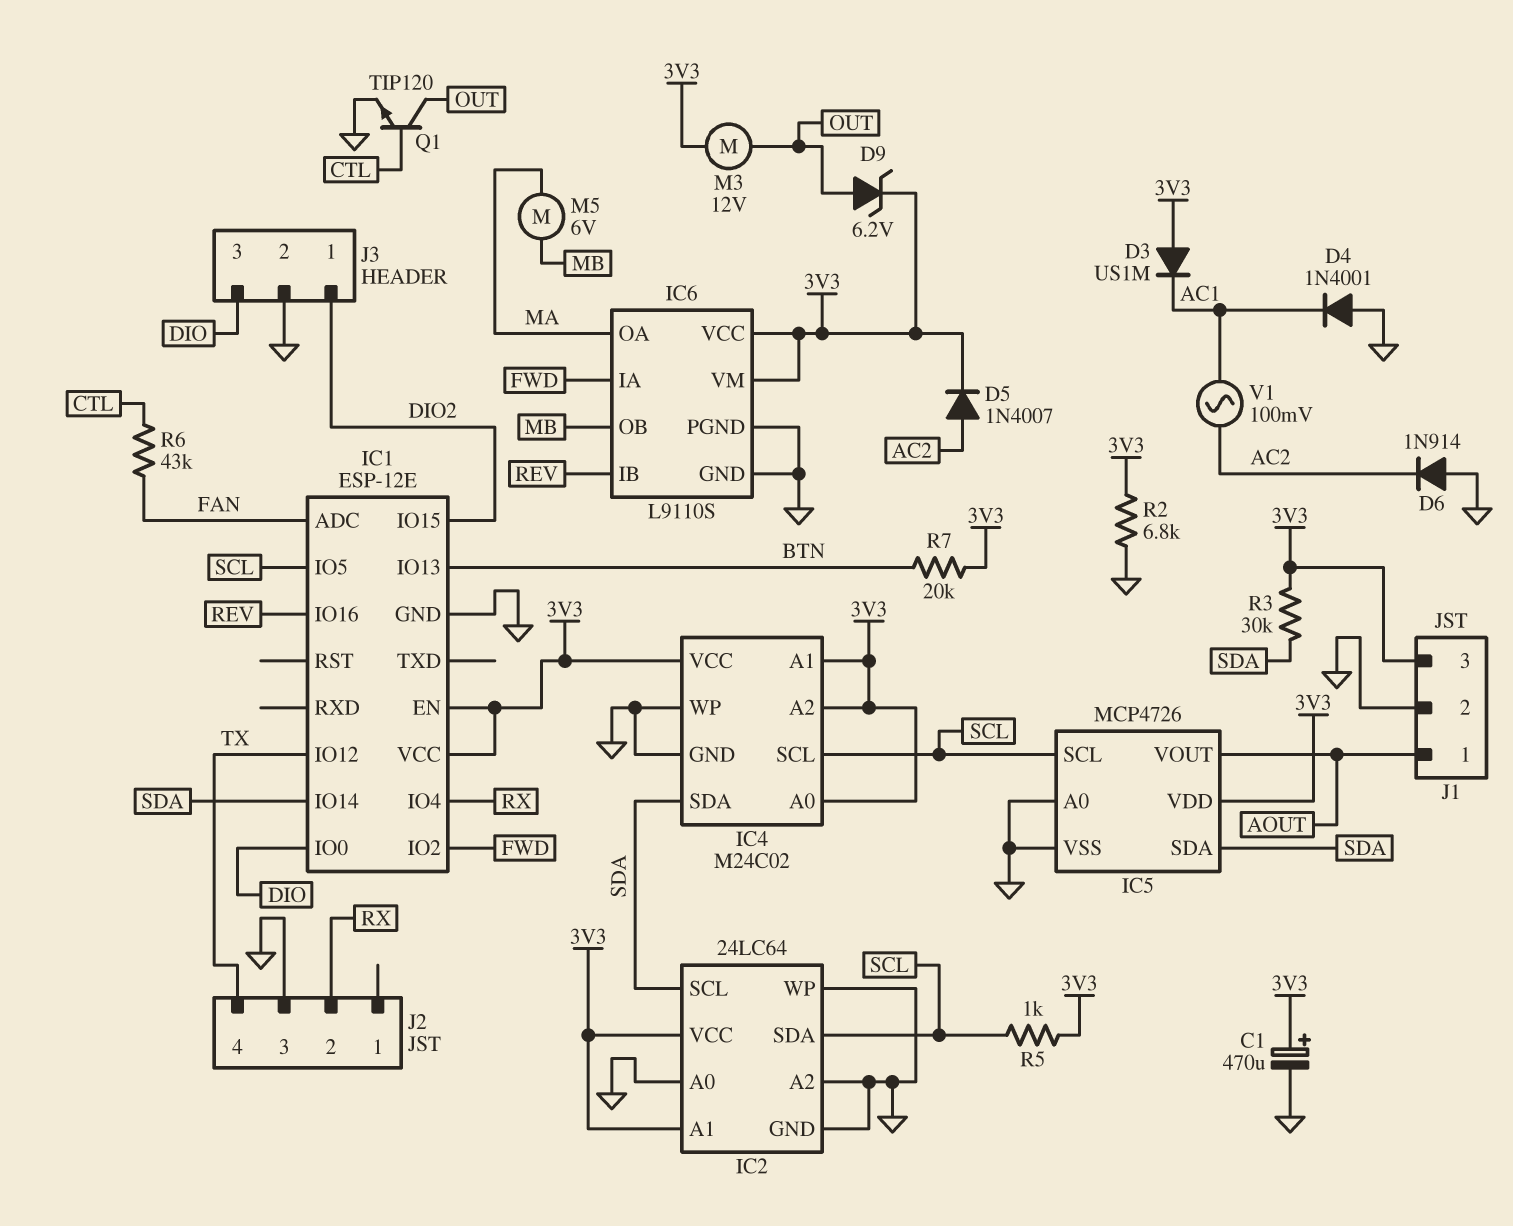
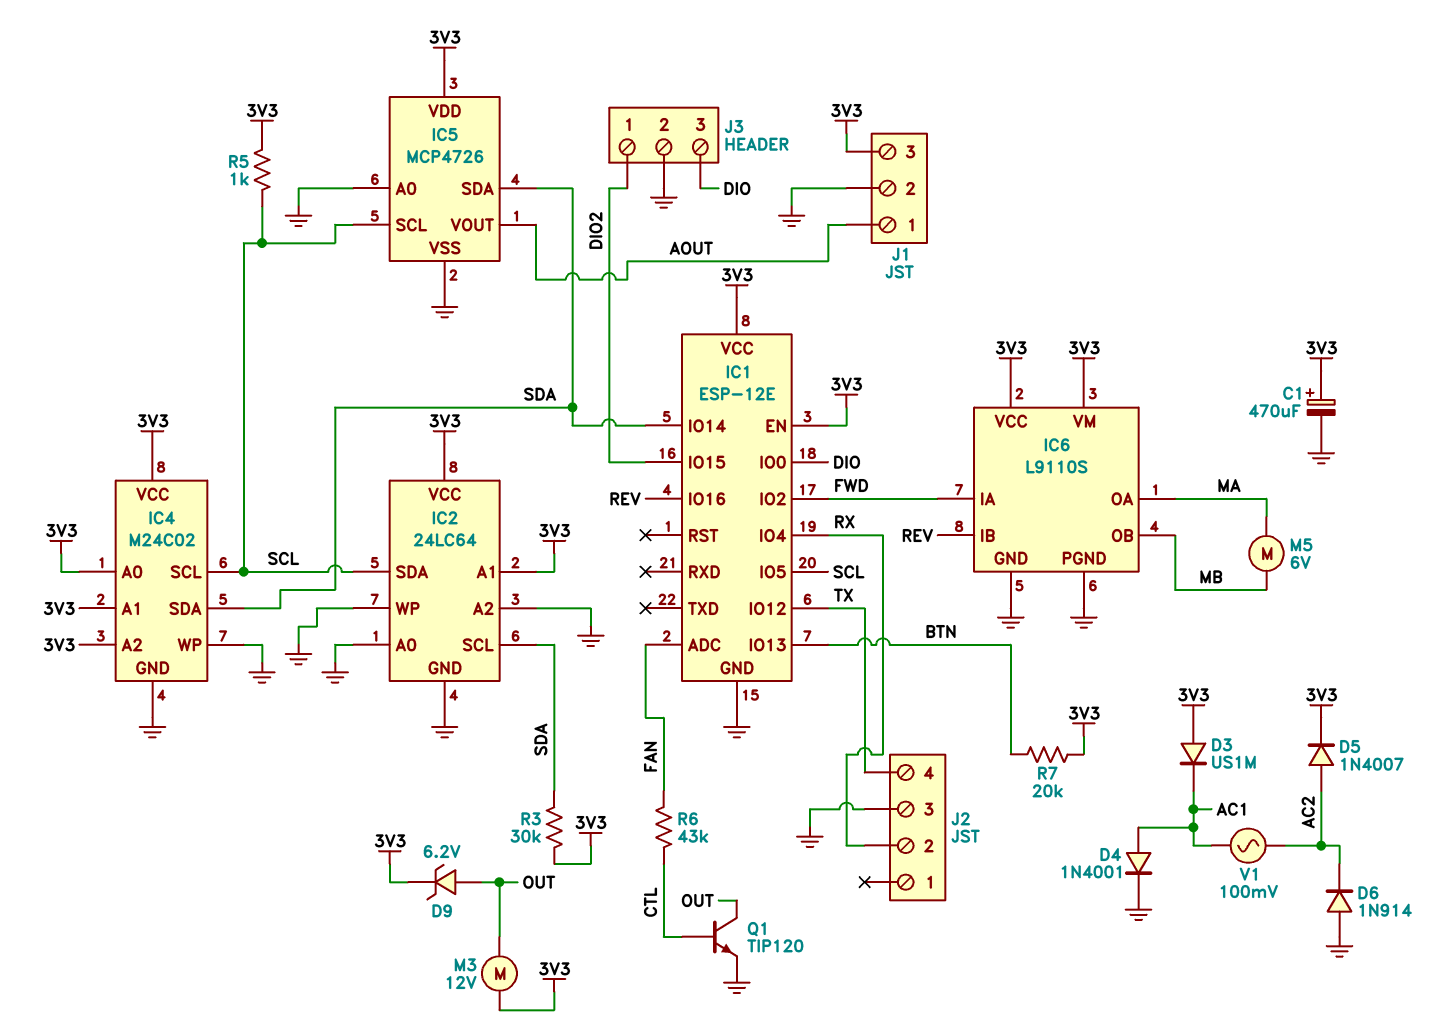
D4: diode 1N4001 (A GND, K AC1) -> diode 1N4001 (A AC1, K GND)
R2: 6.8k (3V3, GND) -> none

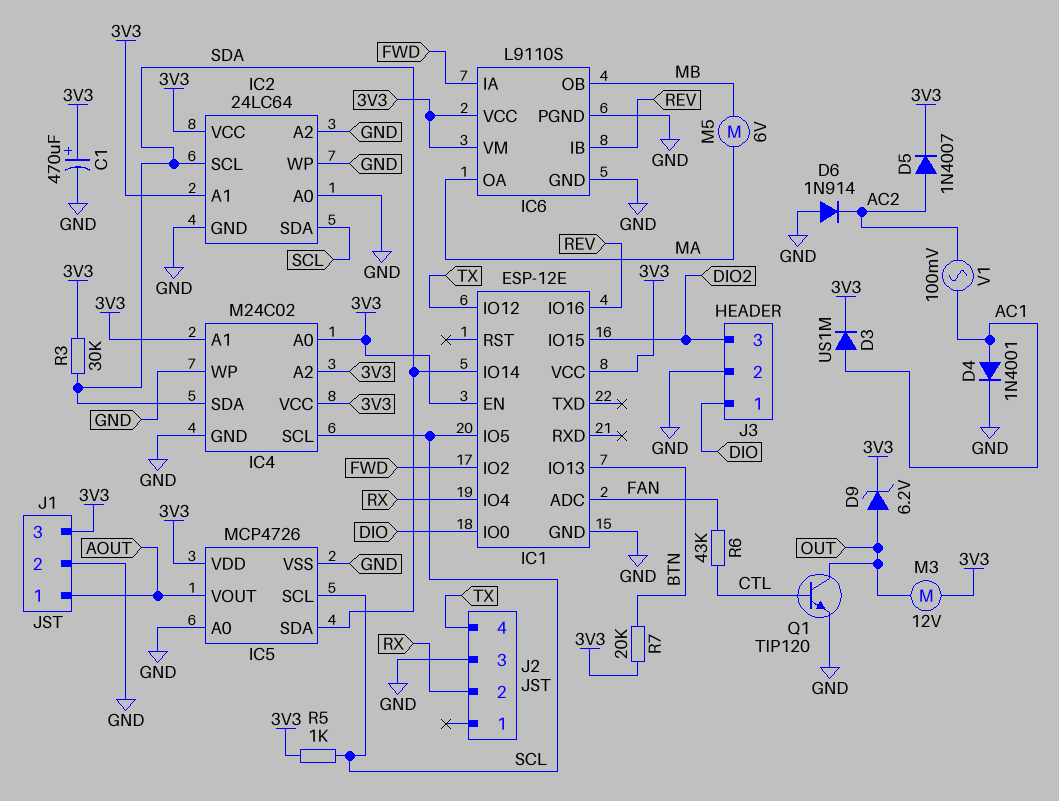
D3: diode US1M (A 3V3, K AC1) -> diode US1M (A AC1, K 3V3)
J3 pin 1: DIO2 -> DIO
J3 pin 3: DIO -> DIO2

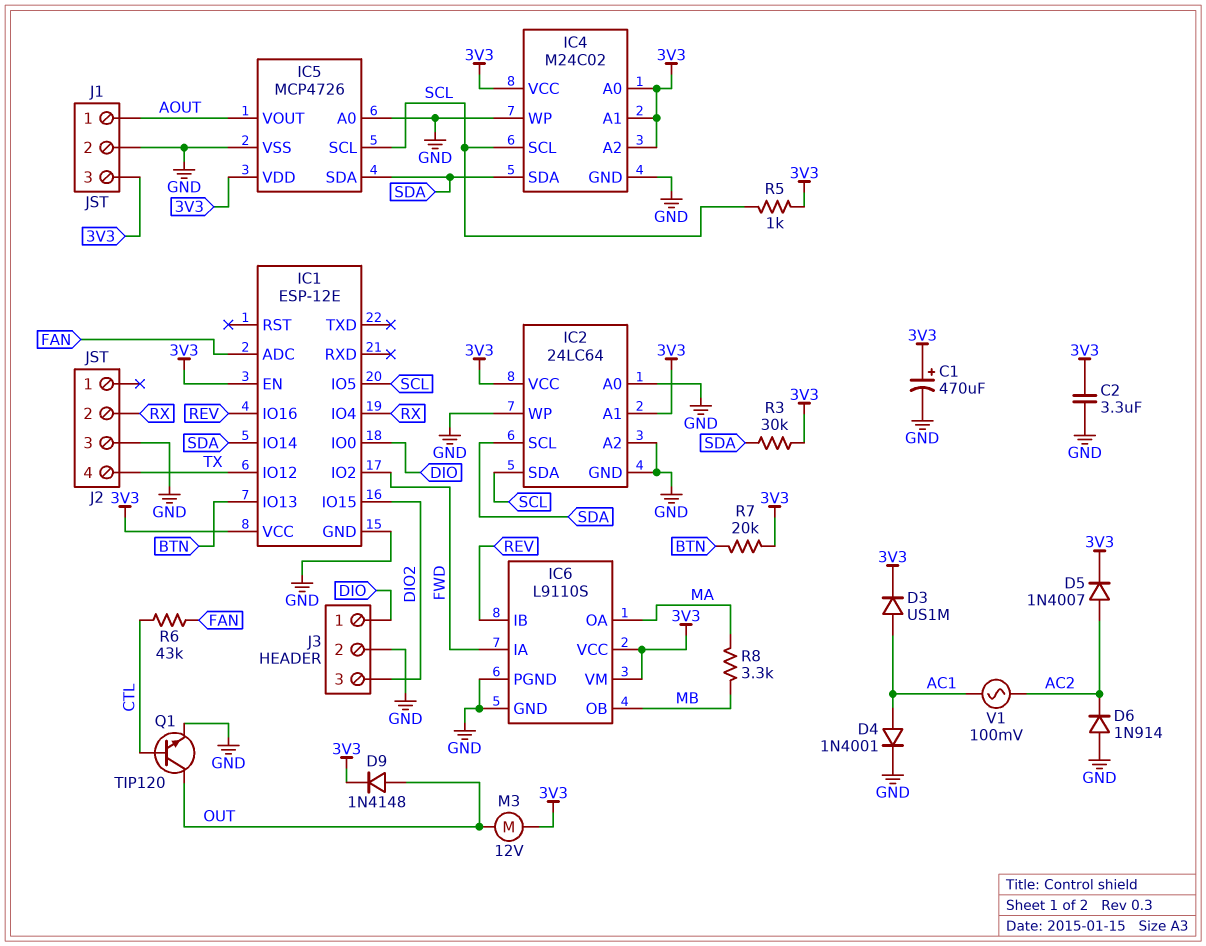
C2: none -> 3.3uF (3V3, GND)
D9: zener 6.2V (A OUT, K 3V3) -> diode 1N4148 (A OUT, K 3V3)
M5: motor 6V (MA, MB) -> none
R8: none -> 3.3k (MA, MB)

